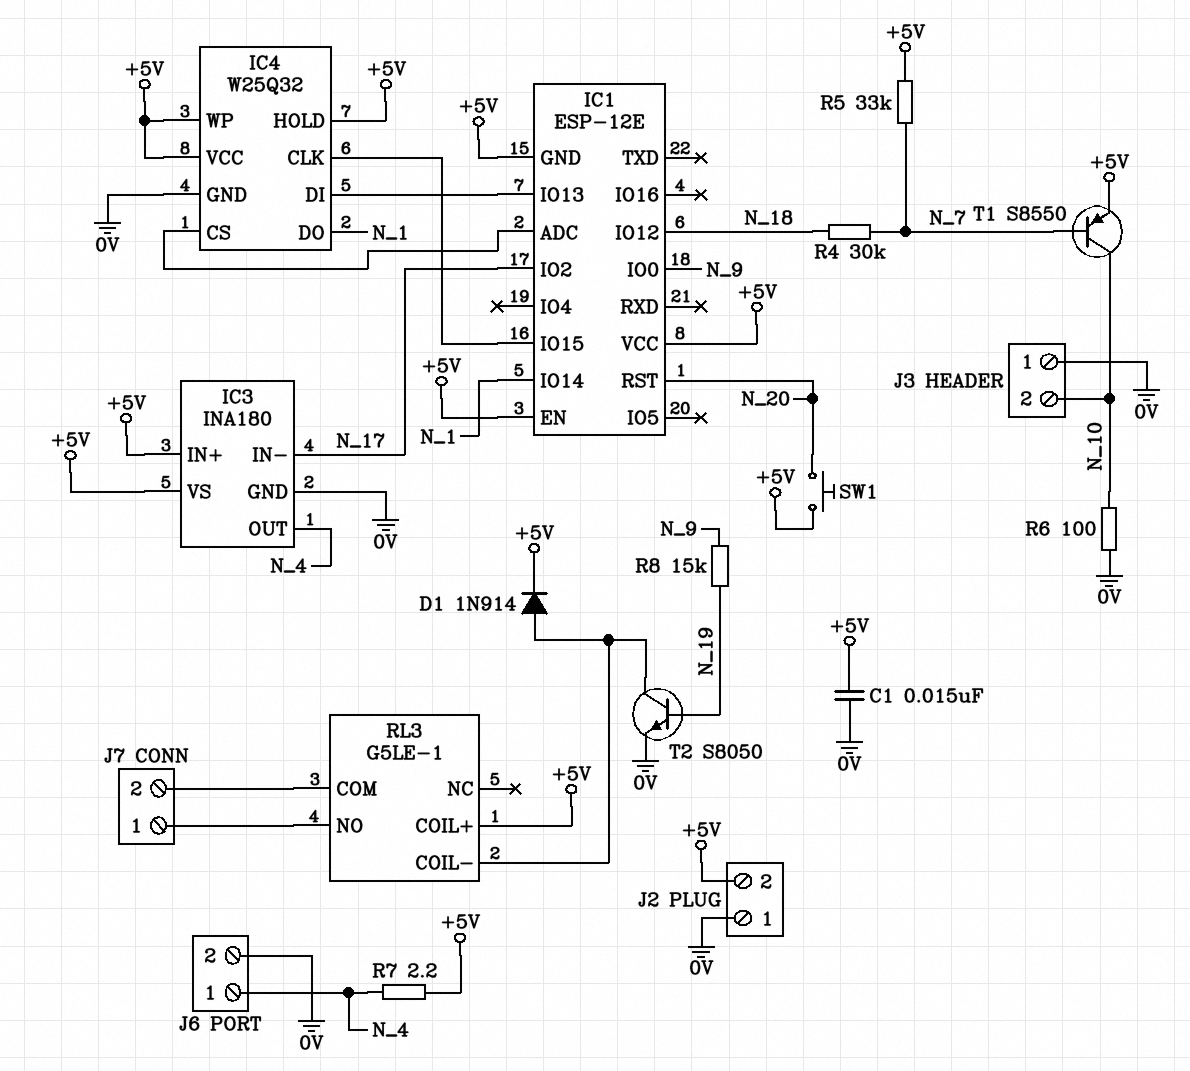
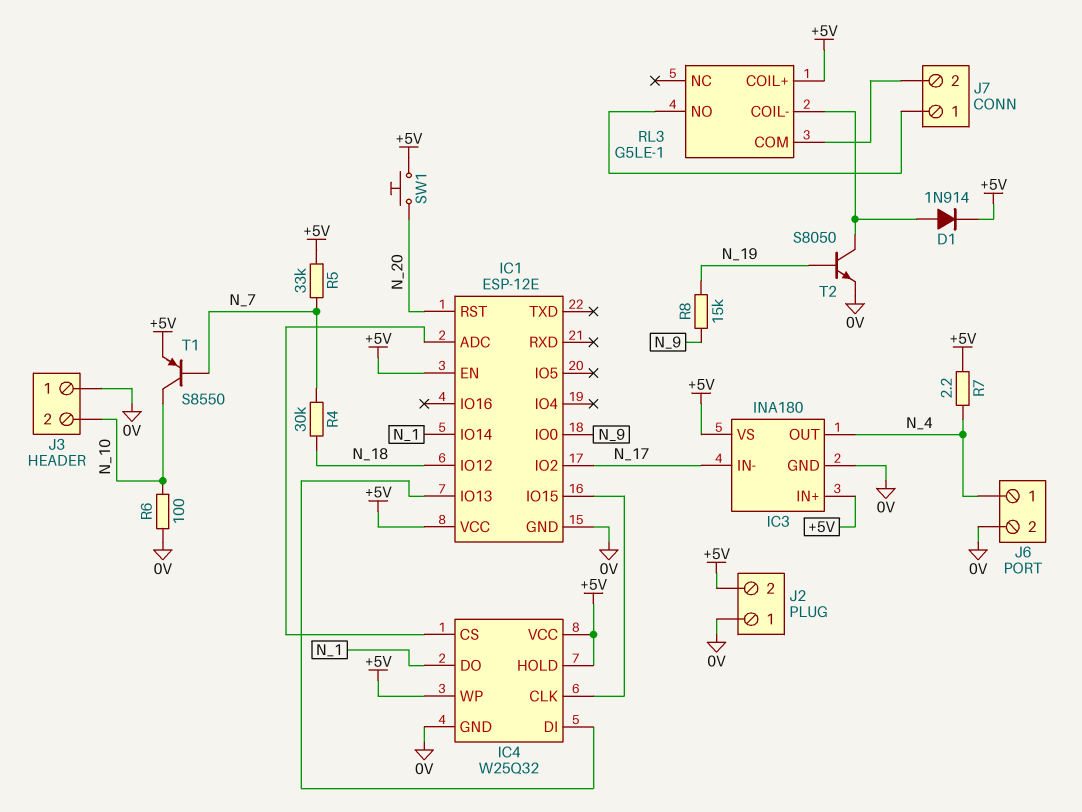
C1: 15nF (+5V, 0V) -> none
IC1 pin GND: +5V -> 0V

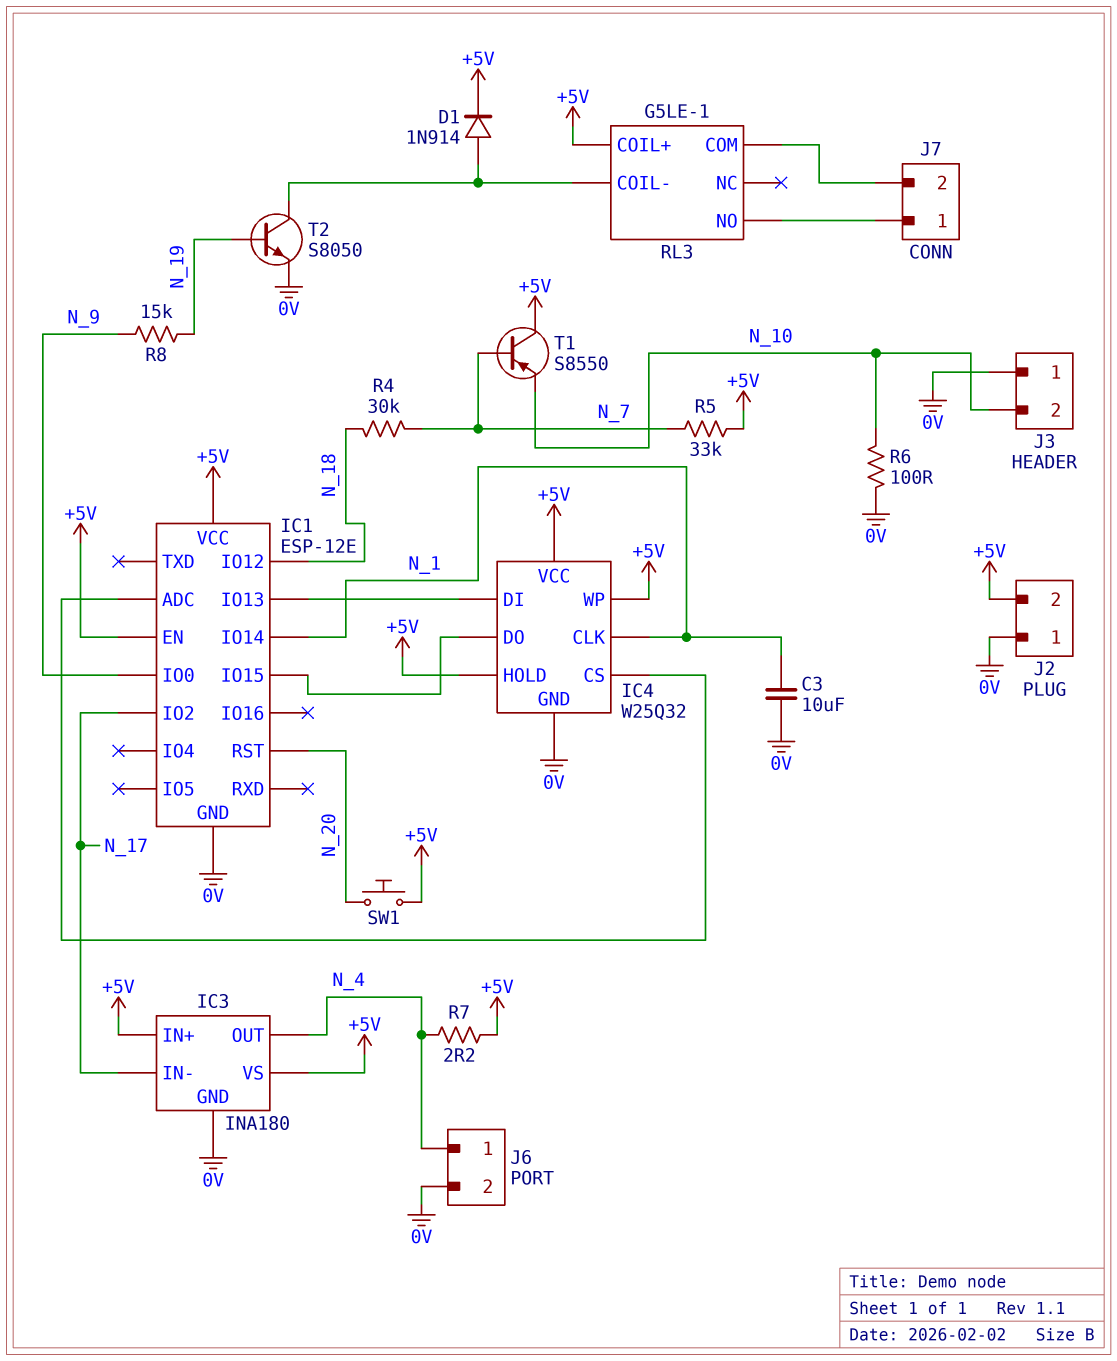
C3: none -> 10uF (0V, N_1)
IC4 pin CLK: IC1/IO15 -> N_1
IC4 pin DO: N_1 -> IC1/IO15
T1: PNP S8550 (B N_7, C N_10, E +5V) -> PNP S8550 (B N_7, C +5V, E N_10)

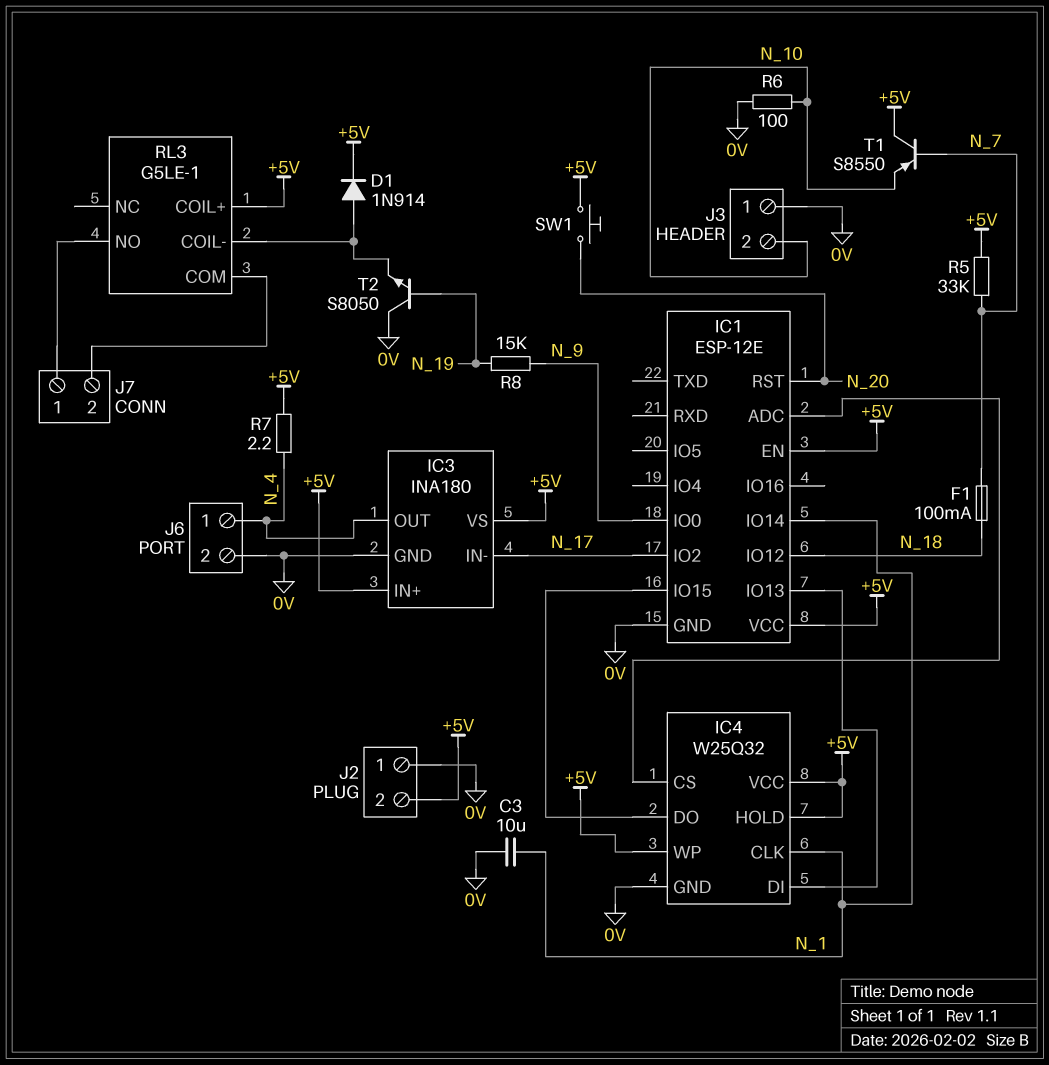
F1: none -> 100mA (N_7, N_18)
R4: 30k (N_7, N_18) -> none
T2: NPN S8050 (B N_19, C RL3/COIL-, E 0V) -> NPN S8050 (B N_19, C 0V, E RL3/COIL-)

